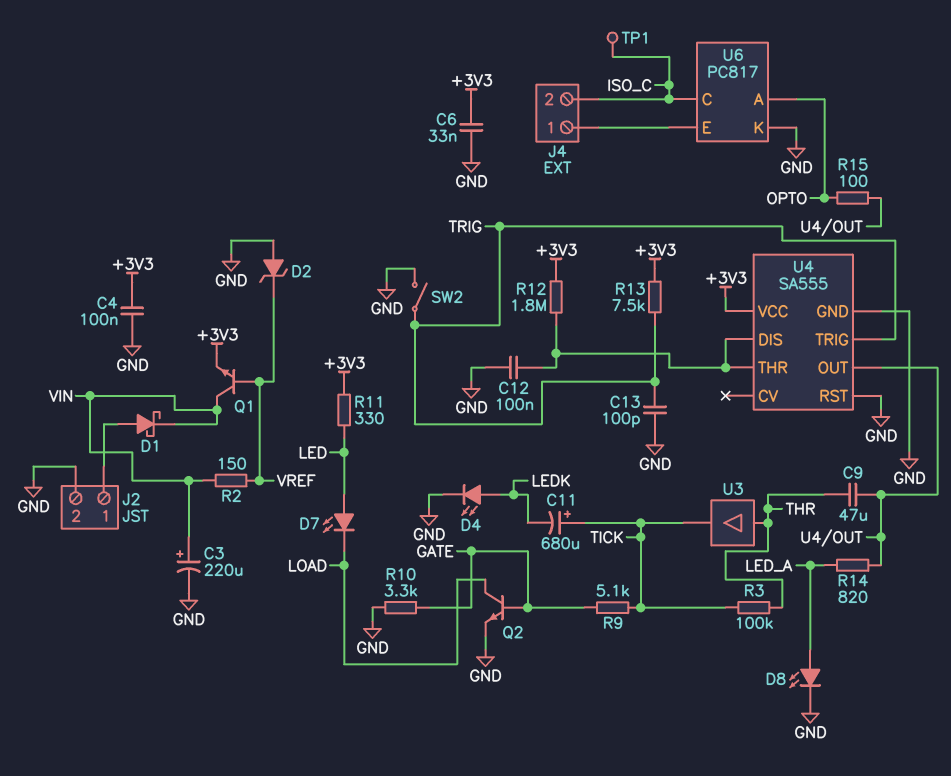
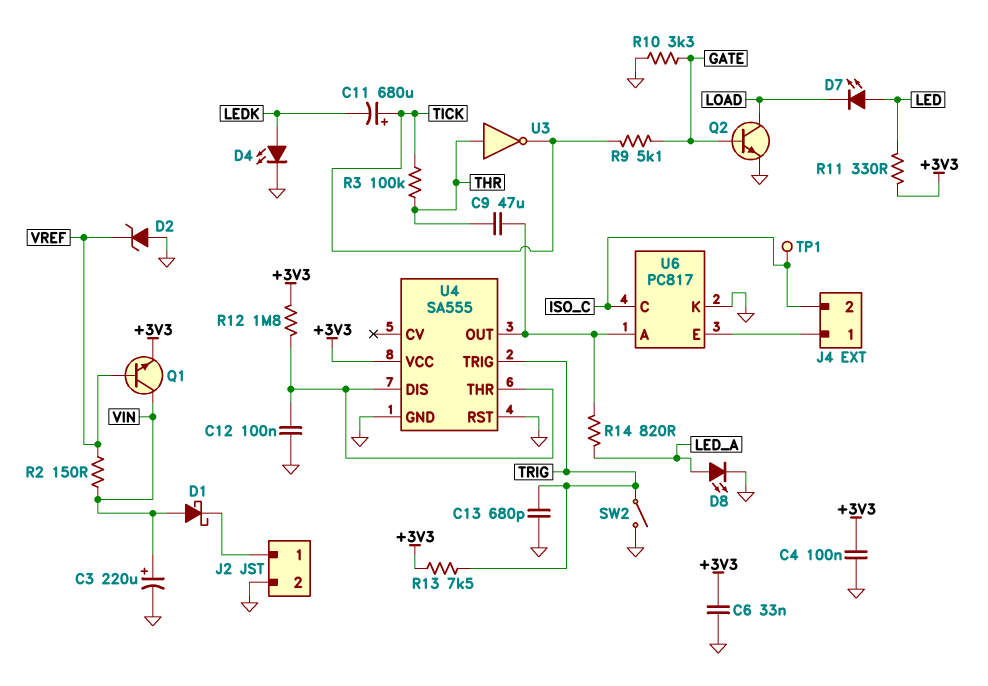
C13: 100pF (GND, TRIG) -> 680pF (GND, TRIG)
D1: schottky (A J2/1, K VIN) -> schottky (A VIN, K J2/1)
R15: 100 (OPTO, U4/OUT) -> none
U3: buffer (in THR, out TICK) -> NOT (in THR, out TICK)
U6 pin A: OPTO -> U4/OUT

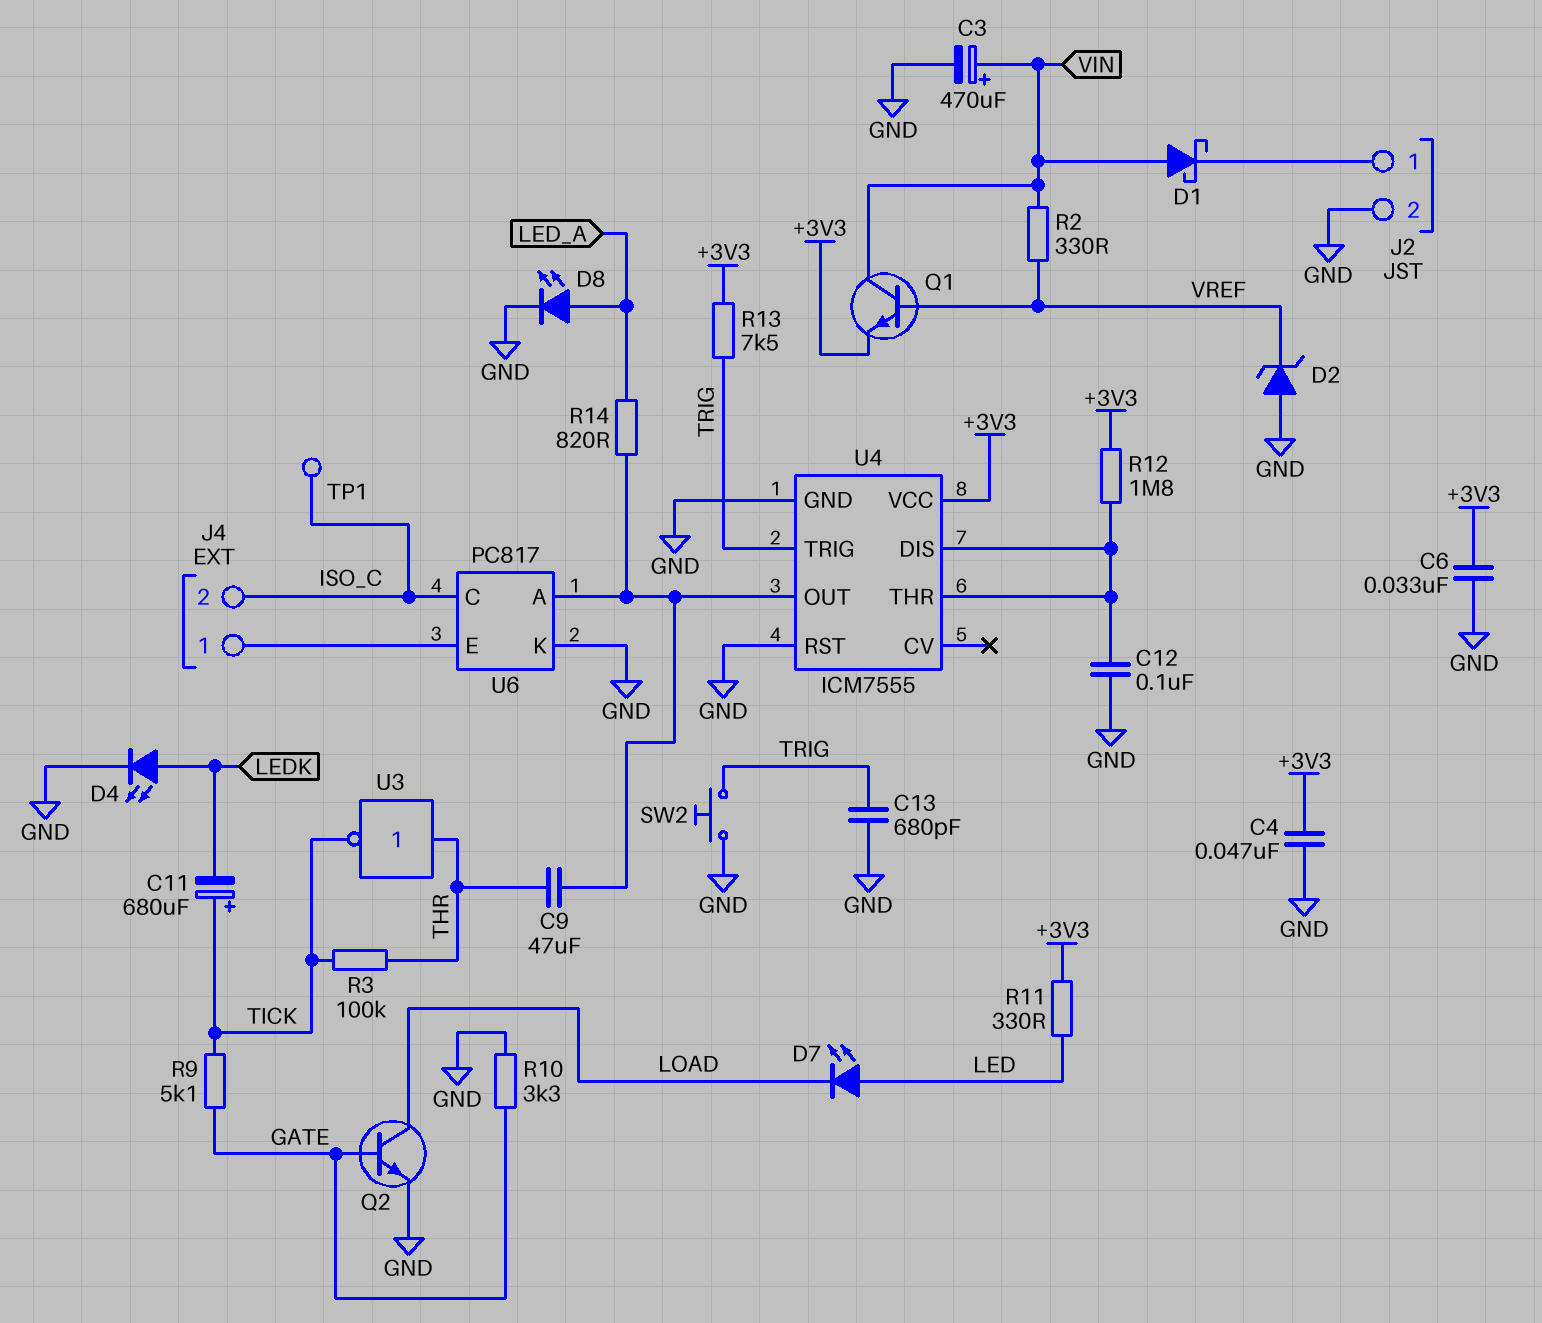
C3: 220uF (plus VIN, minus GND) -> 470uF (plus VIN, minus GND)
C4: 100nF (+3V3, GND) -> 47nF (+3V3, GND)
R2: 150 (VIN, VREF) -> 330 (VIN, VREF)
SW2: switch (GND, TRIG) -> button (GND, TRIG)
U4: SA555 -> ICM7555

